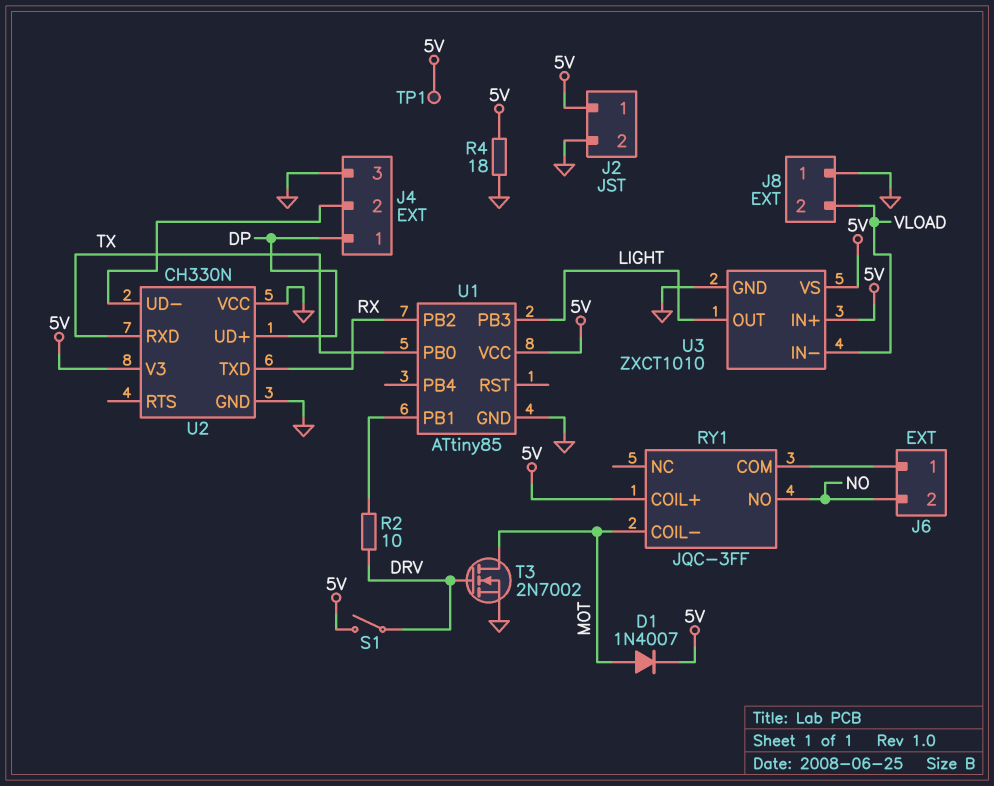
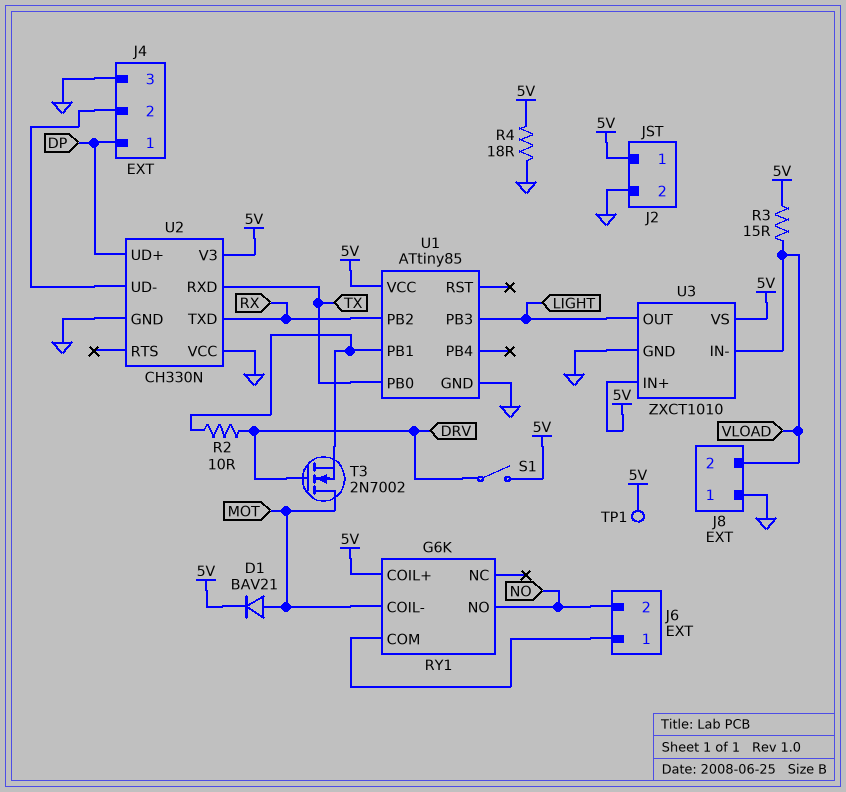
D1: diode 1N4007 (A MOT, K 5V) -> diode BAV21 (A MOT, K 5V)
R3: none -> 15 (5V, VLOAD)
RY1: JQC-3FF -> G6K
T3: NMOS 2N7002 (G DRV, D MOT, S GND) -> NMOS 2N7002 (G DRV, D MOT, S U1/PB1)

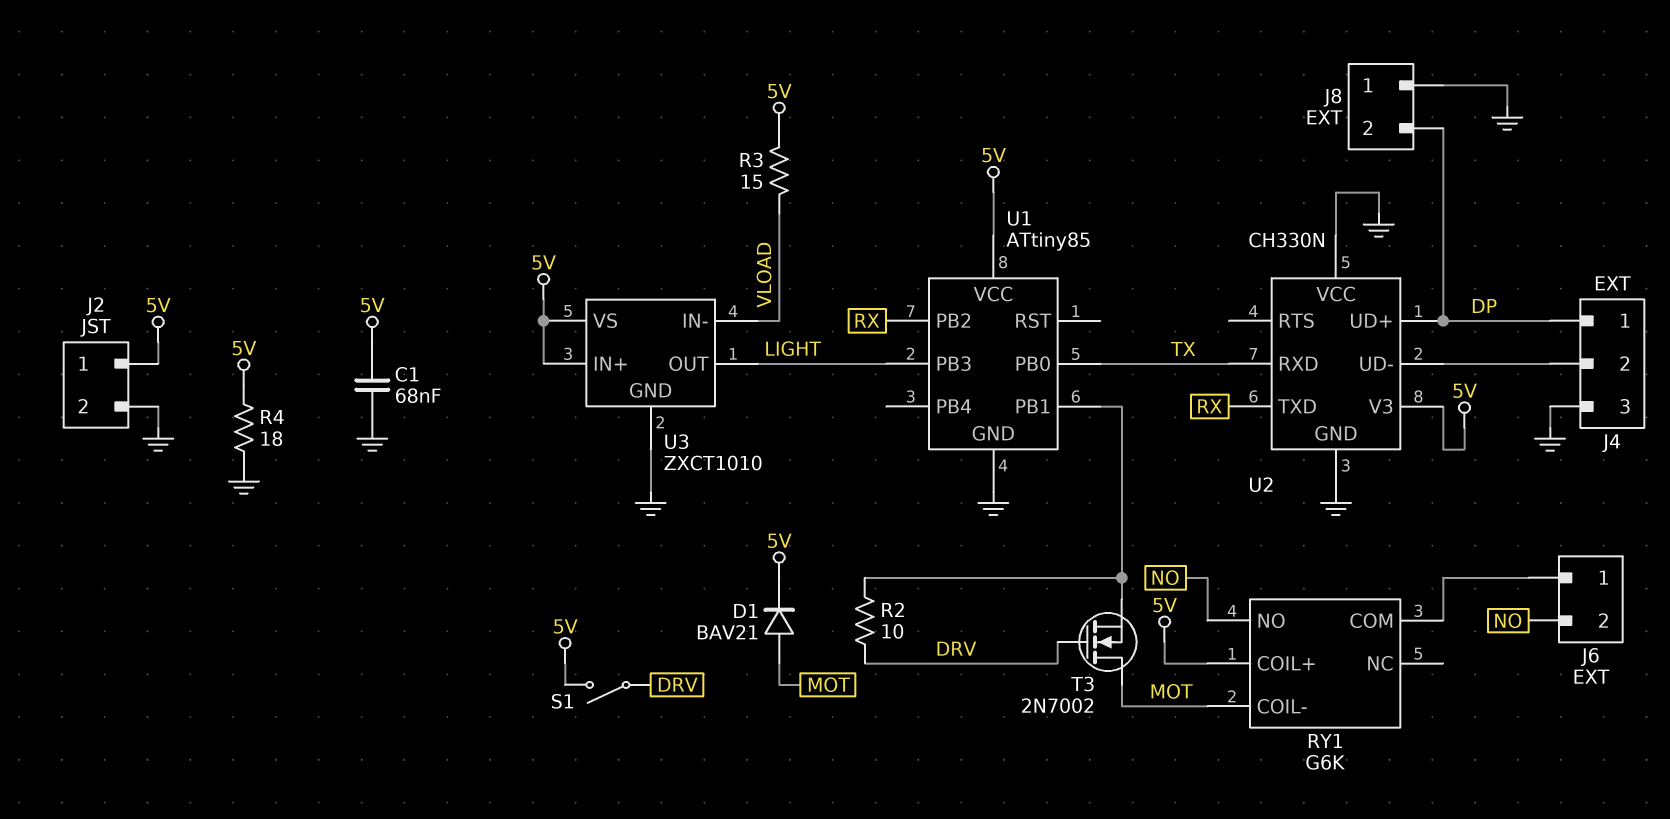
C1: none -> 68nF (5V, GND)
J8 pin 2: VLOAD -> DP
TP1: test point (5V) -> none

